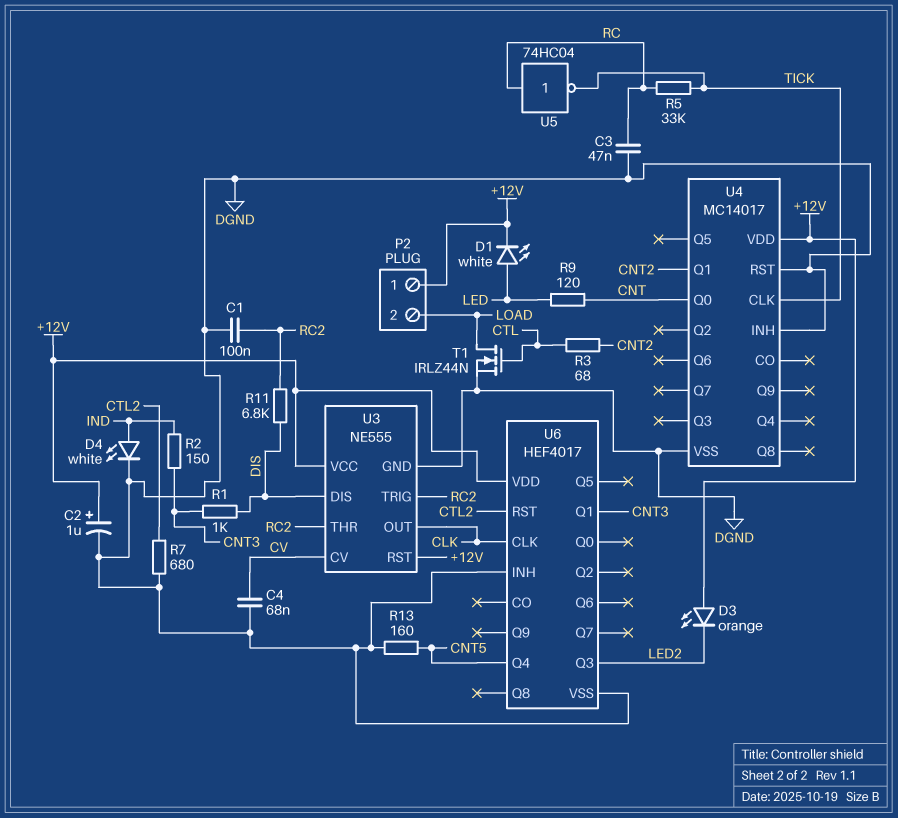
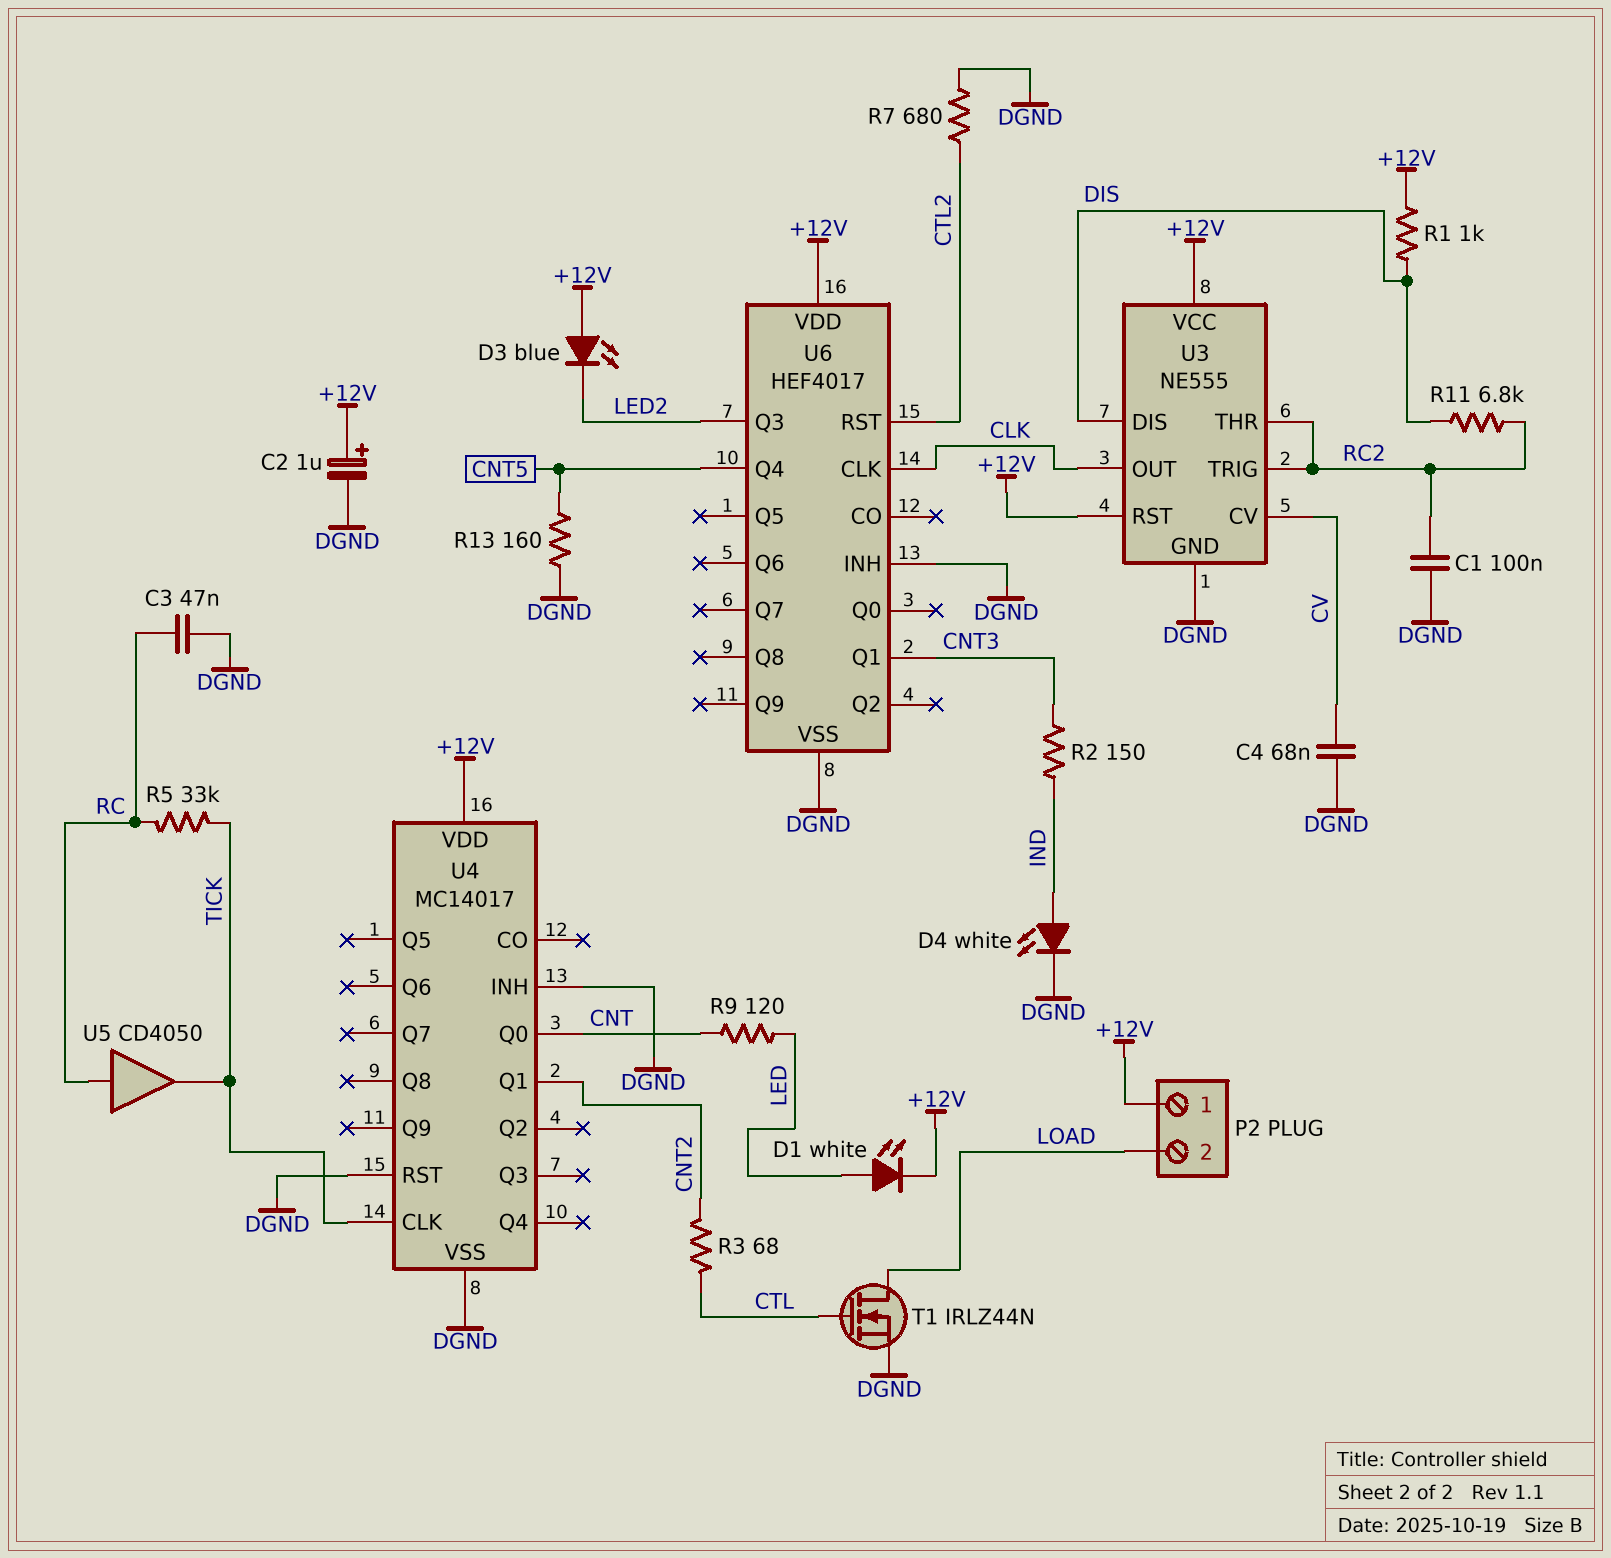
D3: LED orange (A +12V, K LED2) -> LED blue (A +12V, K LED2)
R1: 1k (CNT3, DIS) -> 1k (+12V, DIS)
U5: NOT 74HC04 (in RC, out TICK) -> buffer CD4050 (in RC, out TICK)

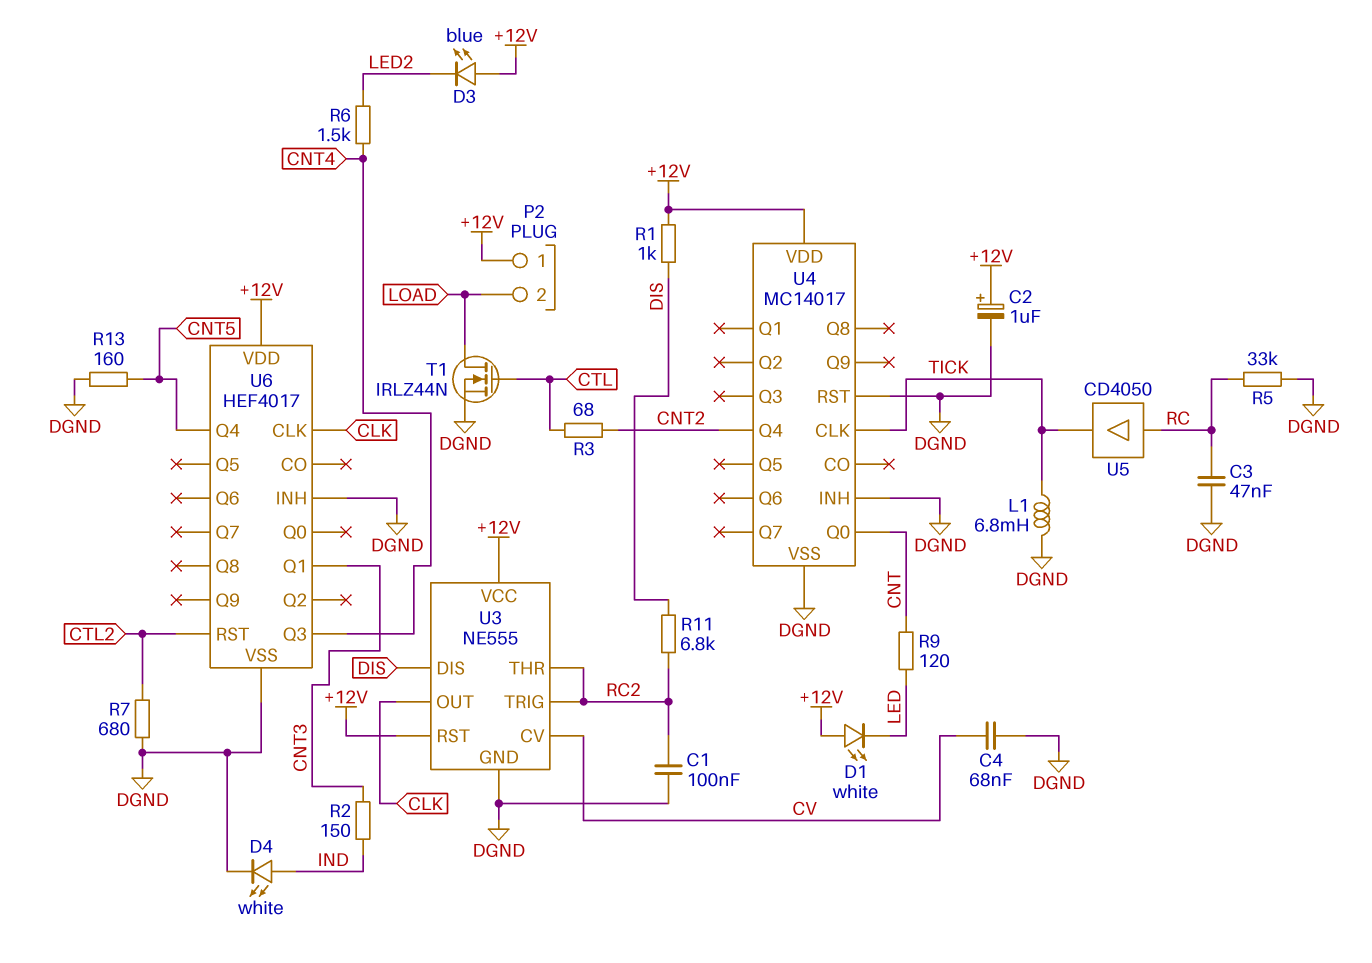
D1: LED white (A LED, K +12V) -> LED white (A +12V, K LED)
L1: none -> 6.8mH (DGND, TICK)
R5: 33k (RC, TICK) -> 33k (DGND, RC)
R6: none -> 1.5k (CNT4, LED2)
U4 pin Q1: CNT2 -> none
U4 pin Q4: none -> CNT2
U6 pin Q3: LED2 -> CNT4

